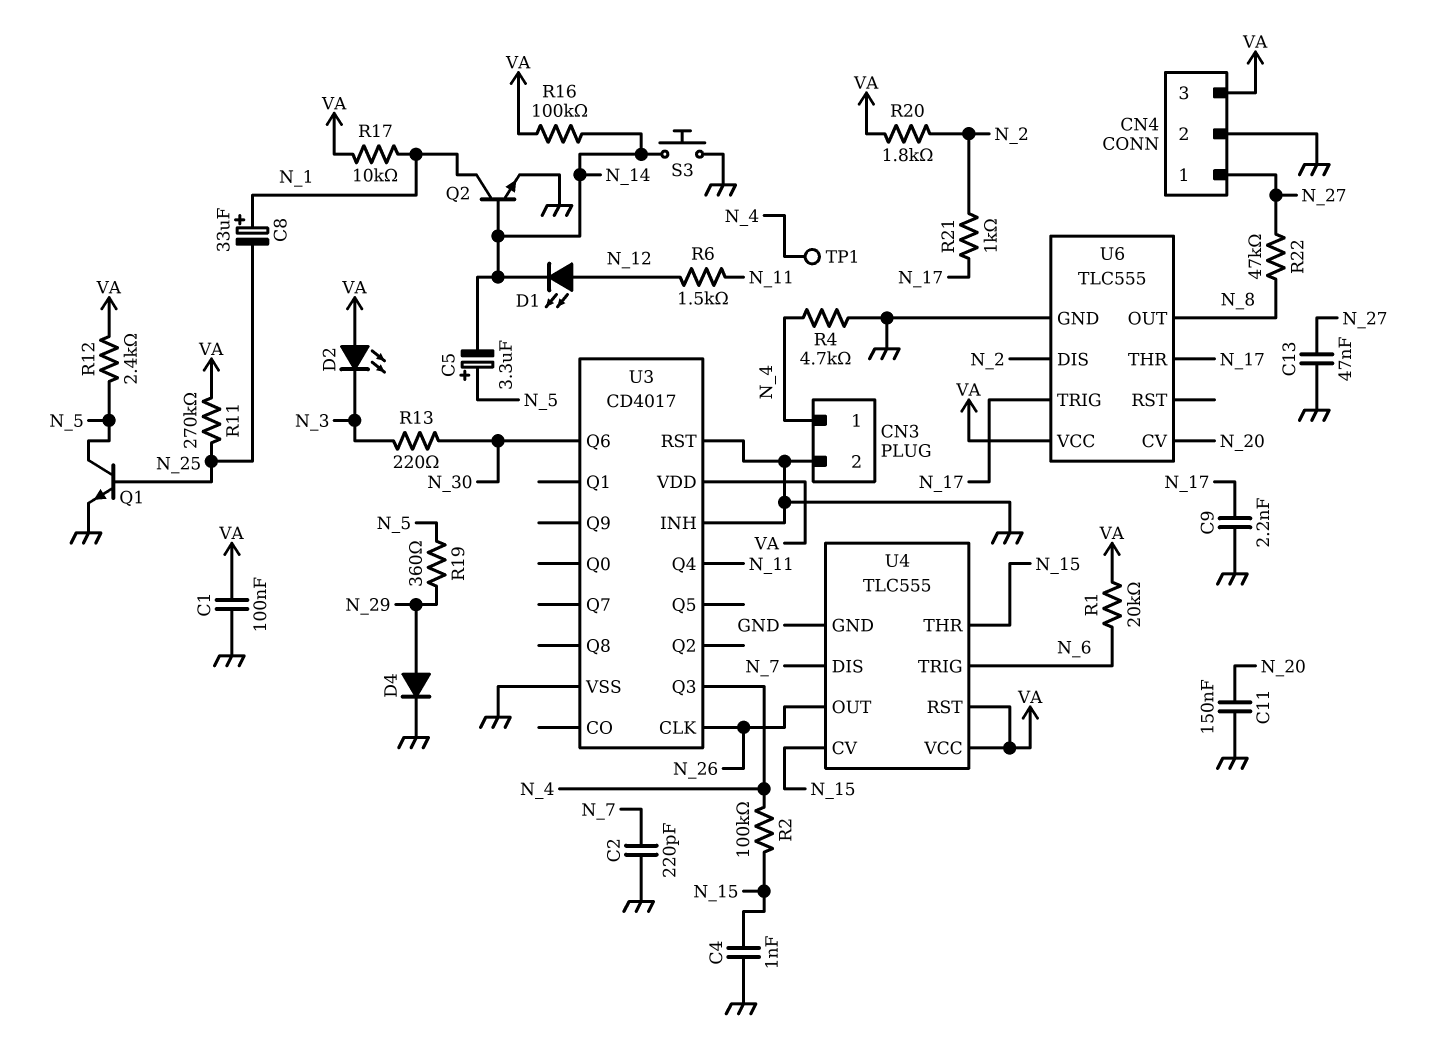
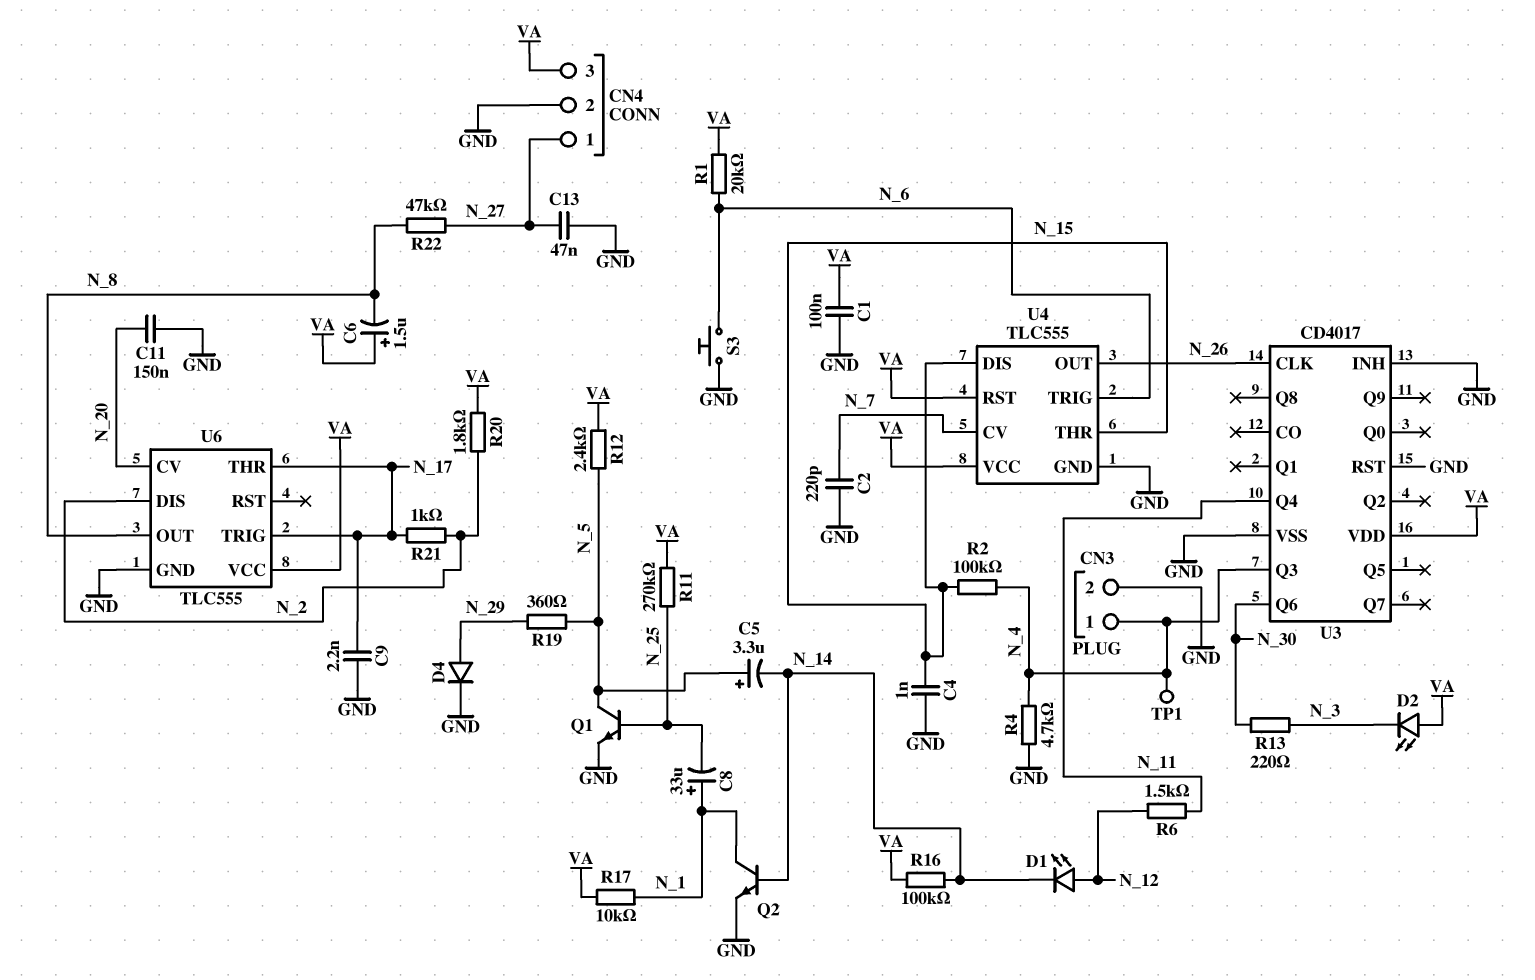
C6: none -> 1.5uF (plus VA, minus N_8)
S3: button (GND, N_14) -> button (GND, N_6)
U4 pin CV: N_15 -> N_7
U4 pin DIS: N_7 -> N_15

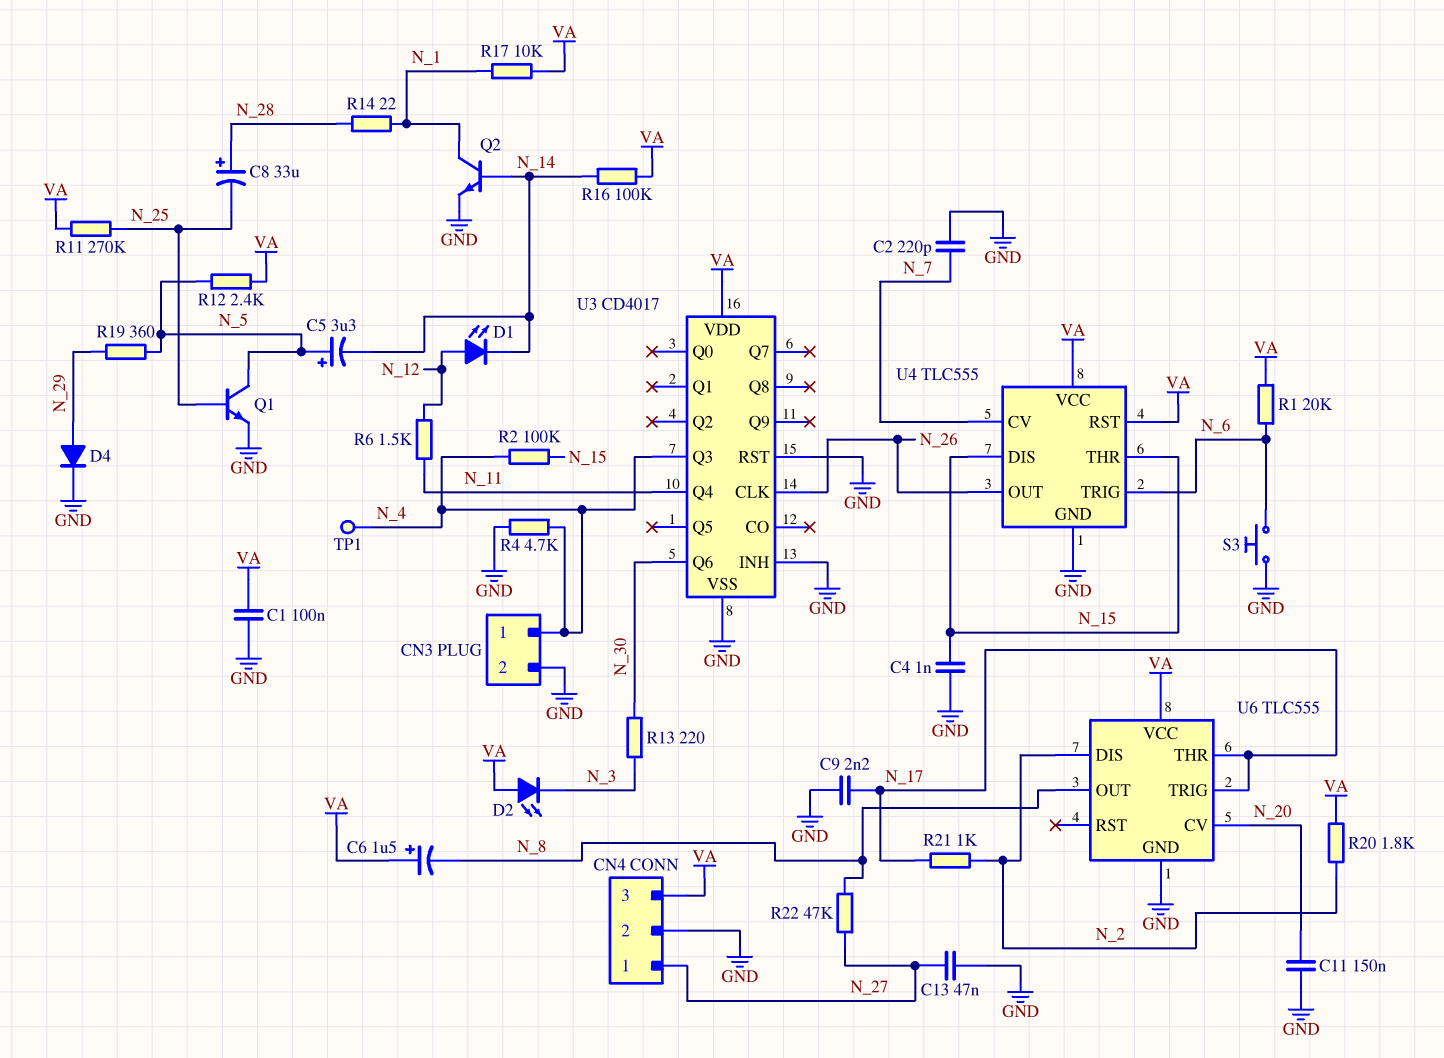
C8: 33uF (plus N_1, minus N_25) -> 33uF (plus N_28, minus N_25)
R14: none -> 22 (N_1, N_28)

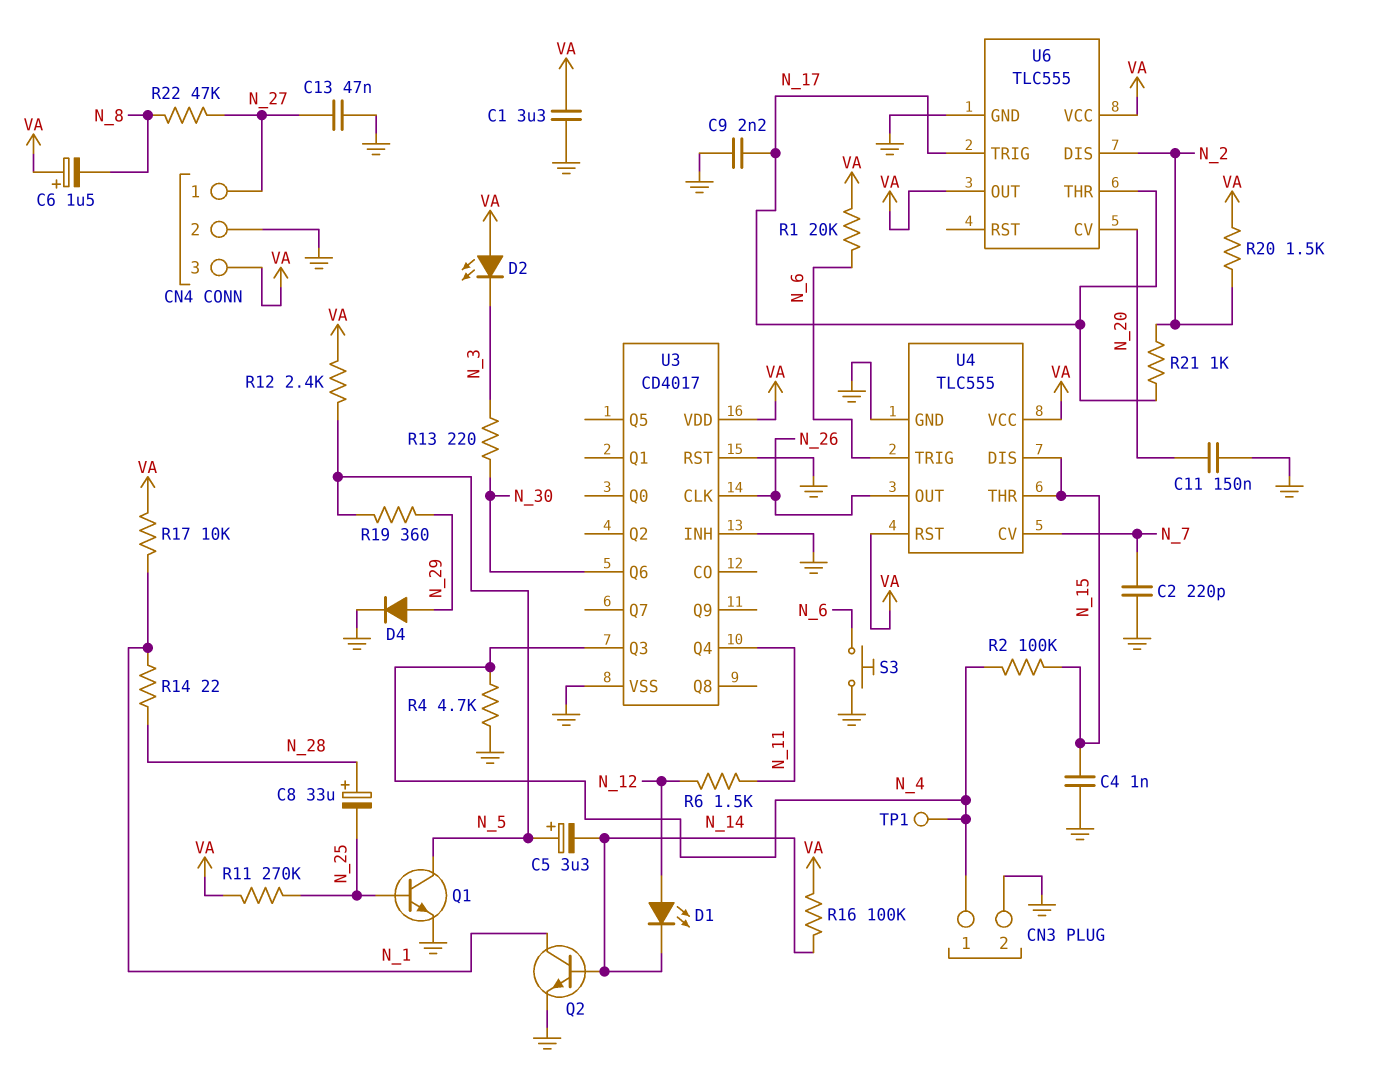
C1: 100nF (GND, VA) -> 3.3uF (GND, VA)
R20: 1.8k (N_2, VA) -> 1.5k (N_2, VA)
U6 pin OUT: N_8 -> VA

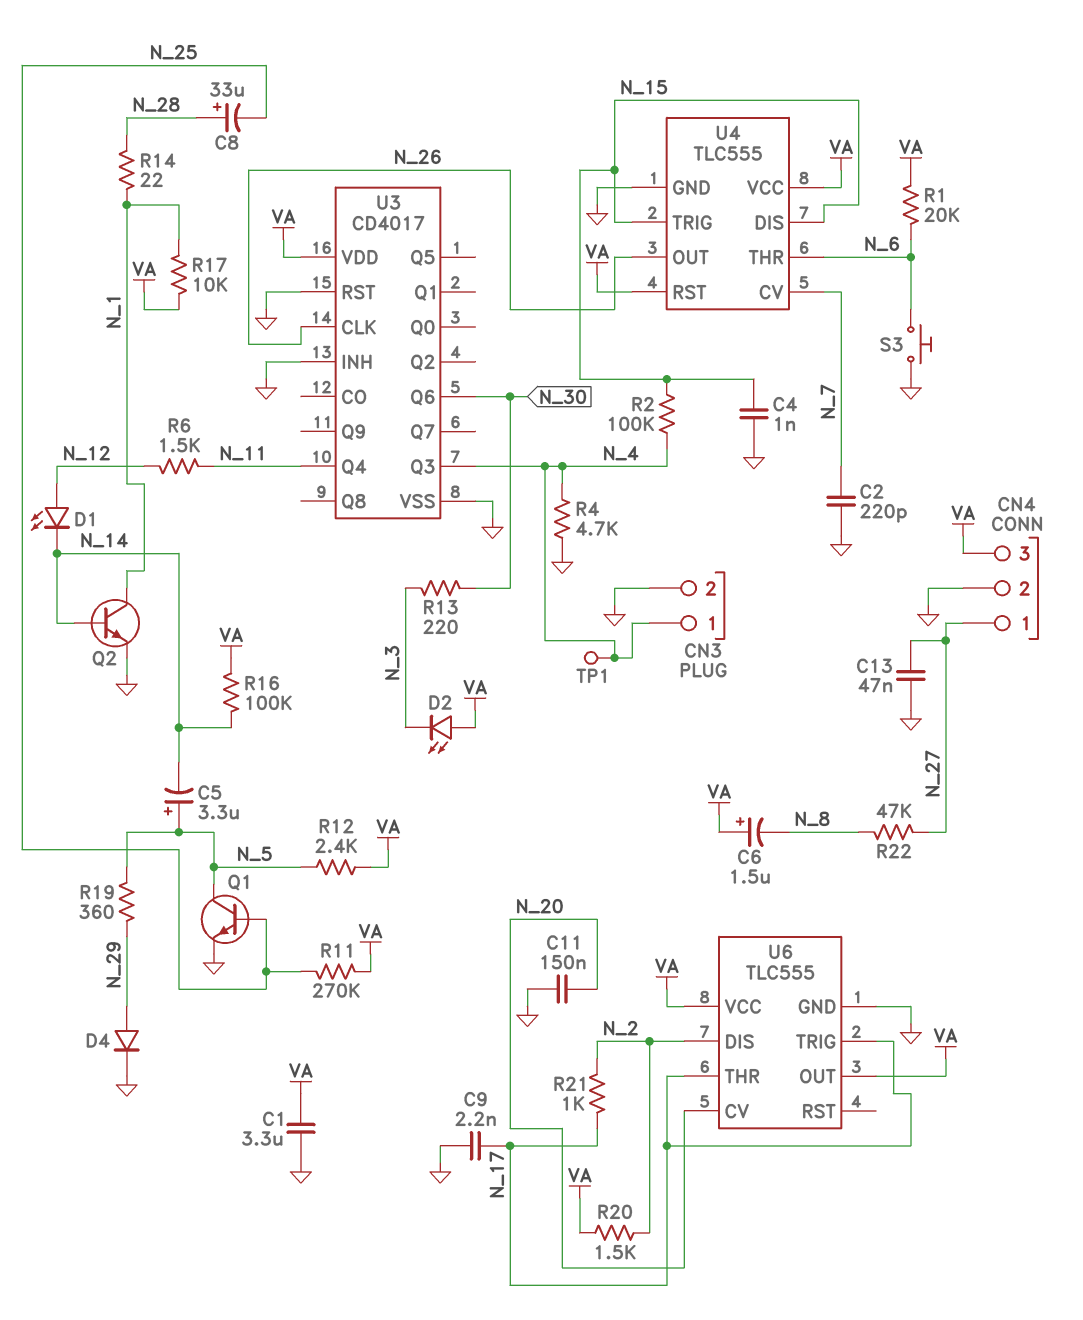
U4 pin THR: N_15 -> N_6
U4 pin TRIG: N_6 -> N_15

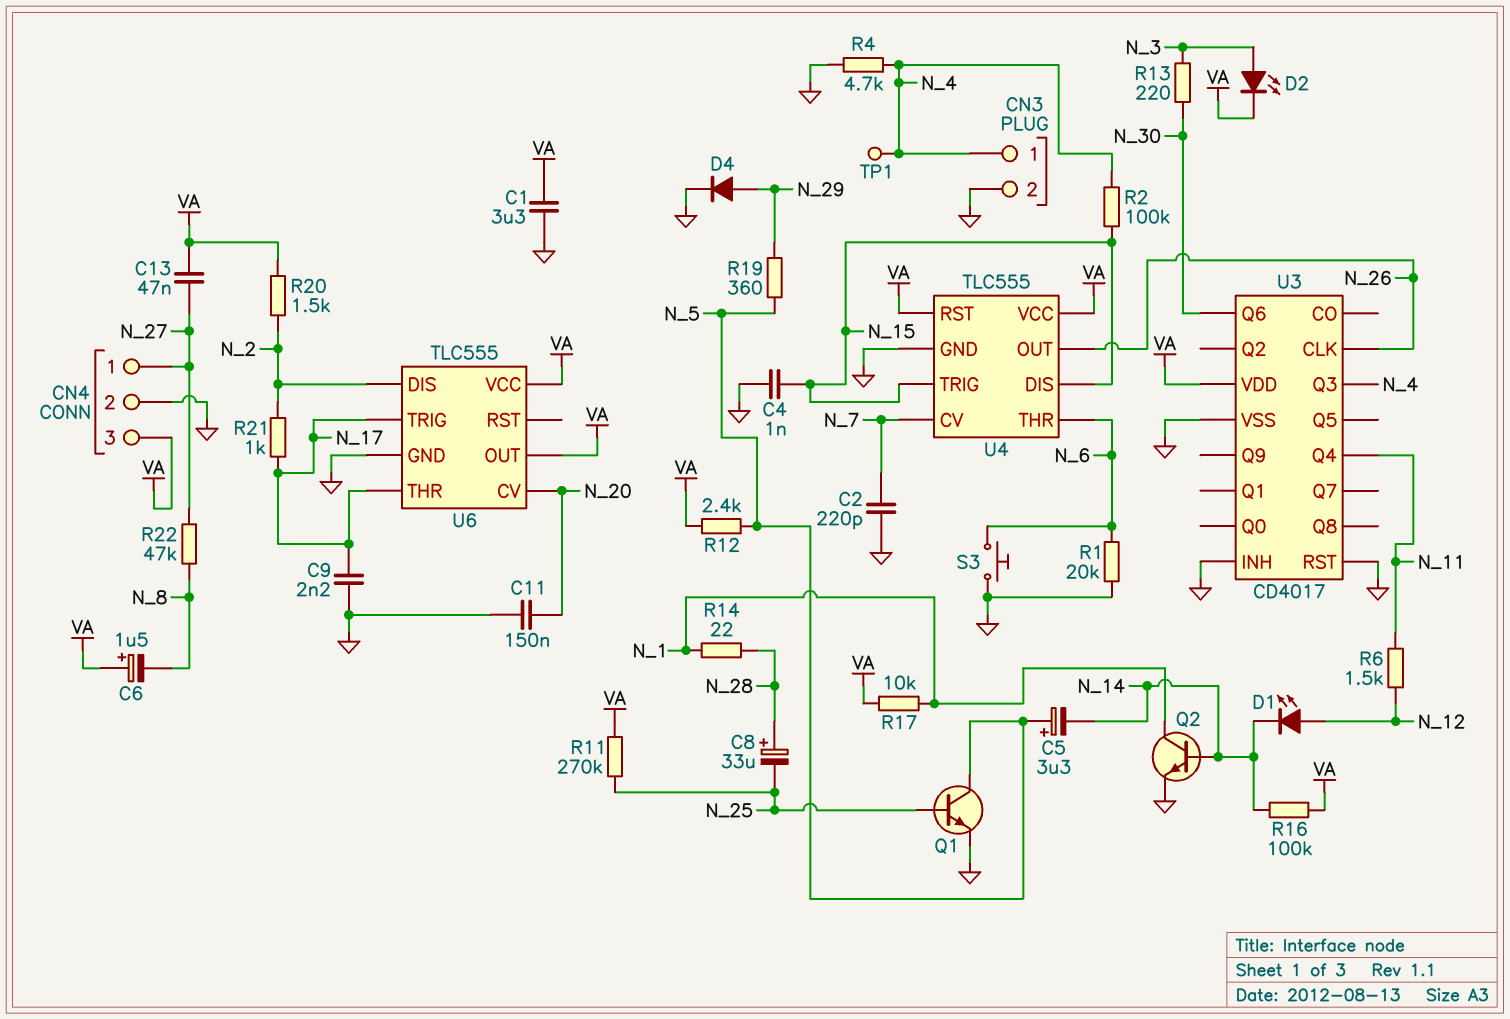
C13: 47nF (GND, N_27) -> 47nF (N_27, VA)
D2: LED (A VA, K N_3) -> LED (A N_3, K VA)
R1: 20k (N_6, VA) -> 20k (GND, N_6)

